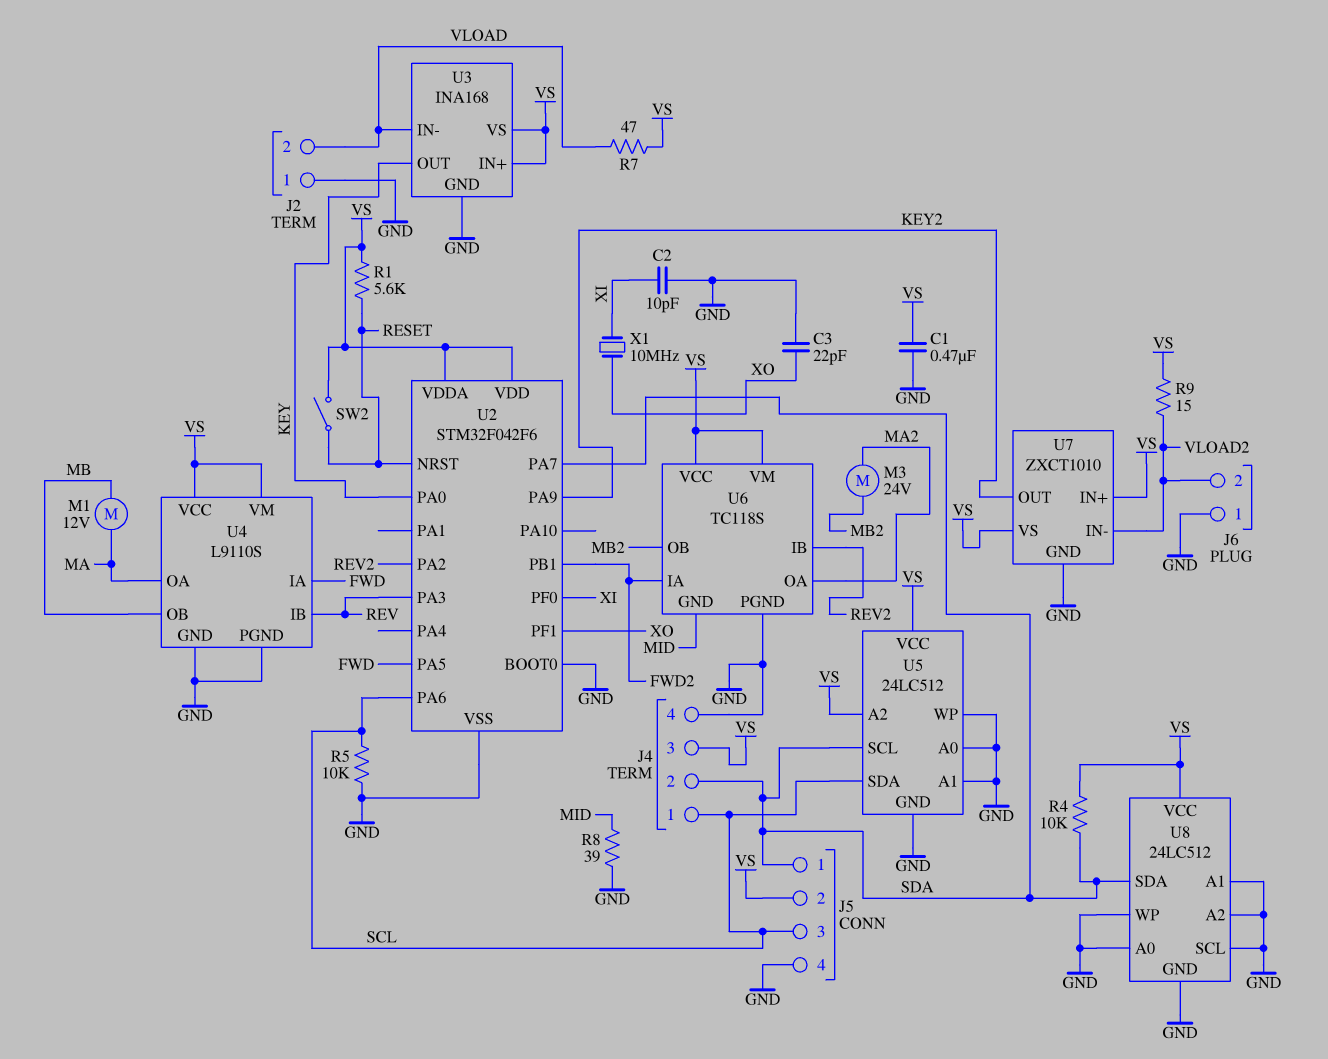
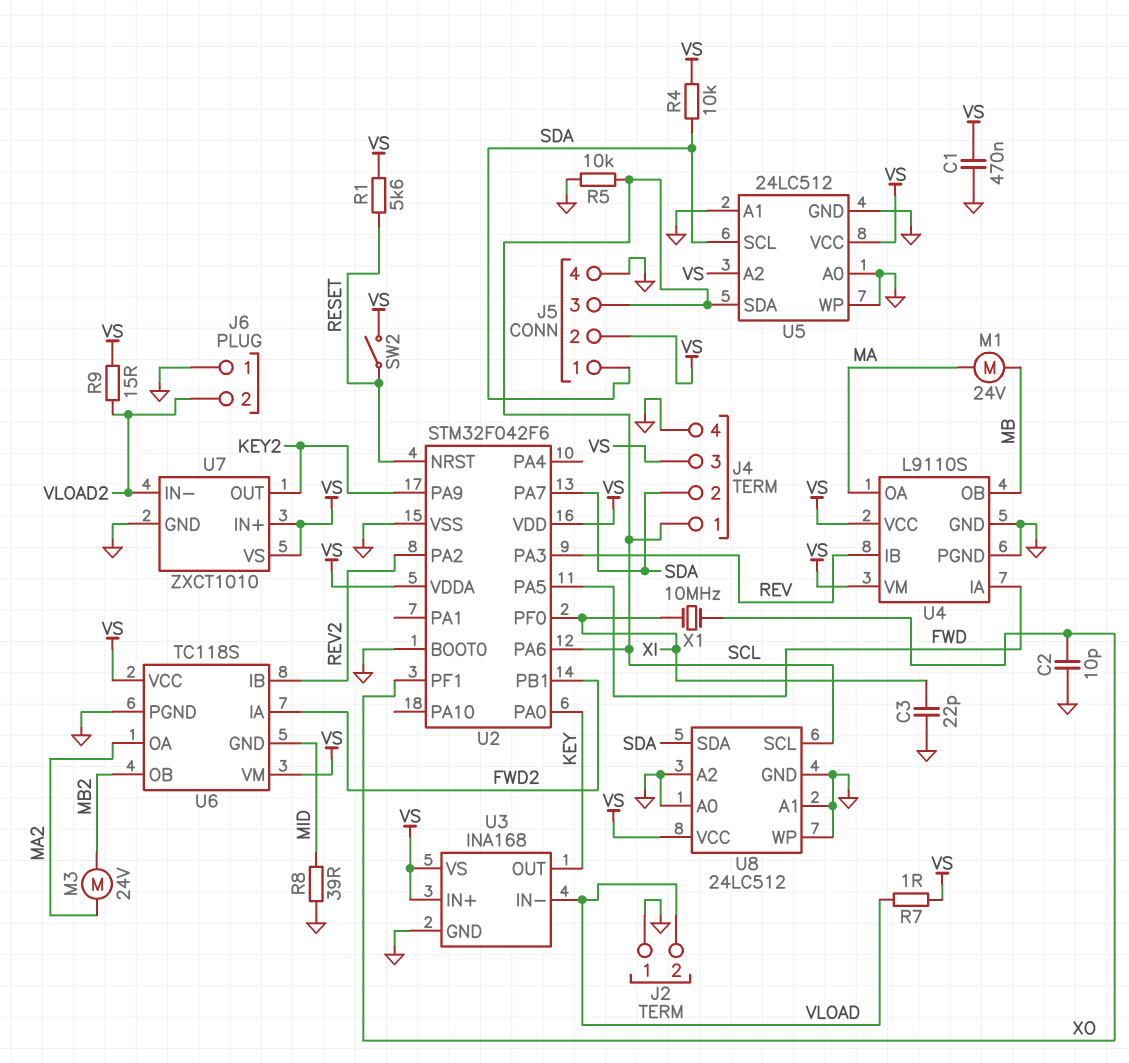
C2: 10pF (GND, XI) -> 10pF (GND, XO)
C3: 22pF (GND, XO) -> 22pF (GND, XI)
M1: motor 12V (MA, MB) -> motor 24V (MA, MB)
R7: 47 (VLOAD, VS) -> 1 (VLOAD, VS)
U8 pin SCL: GND -> SCL

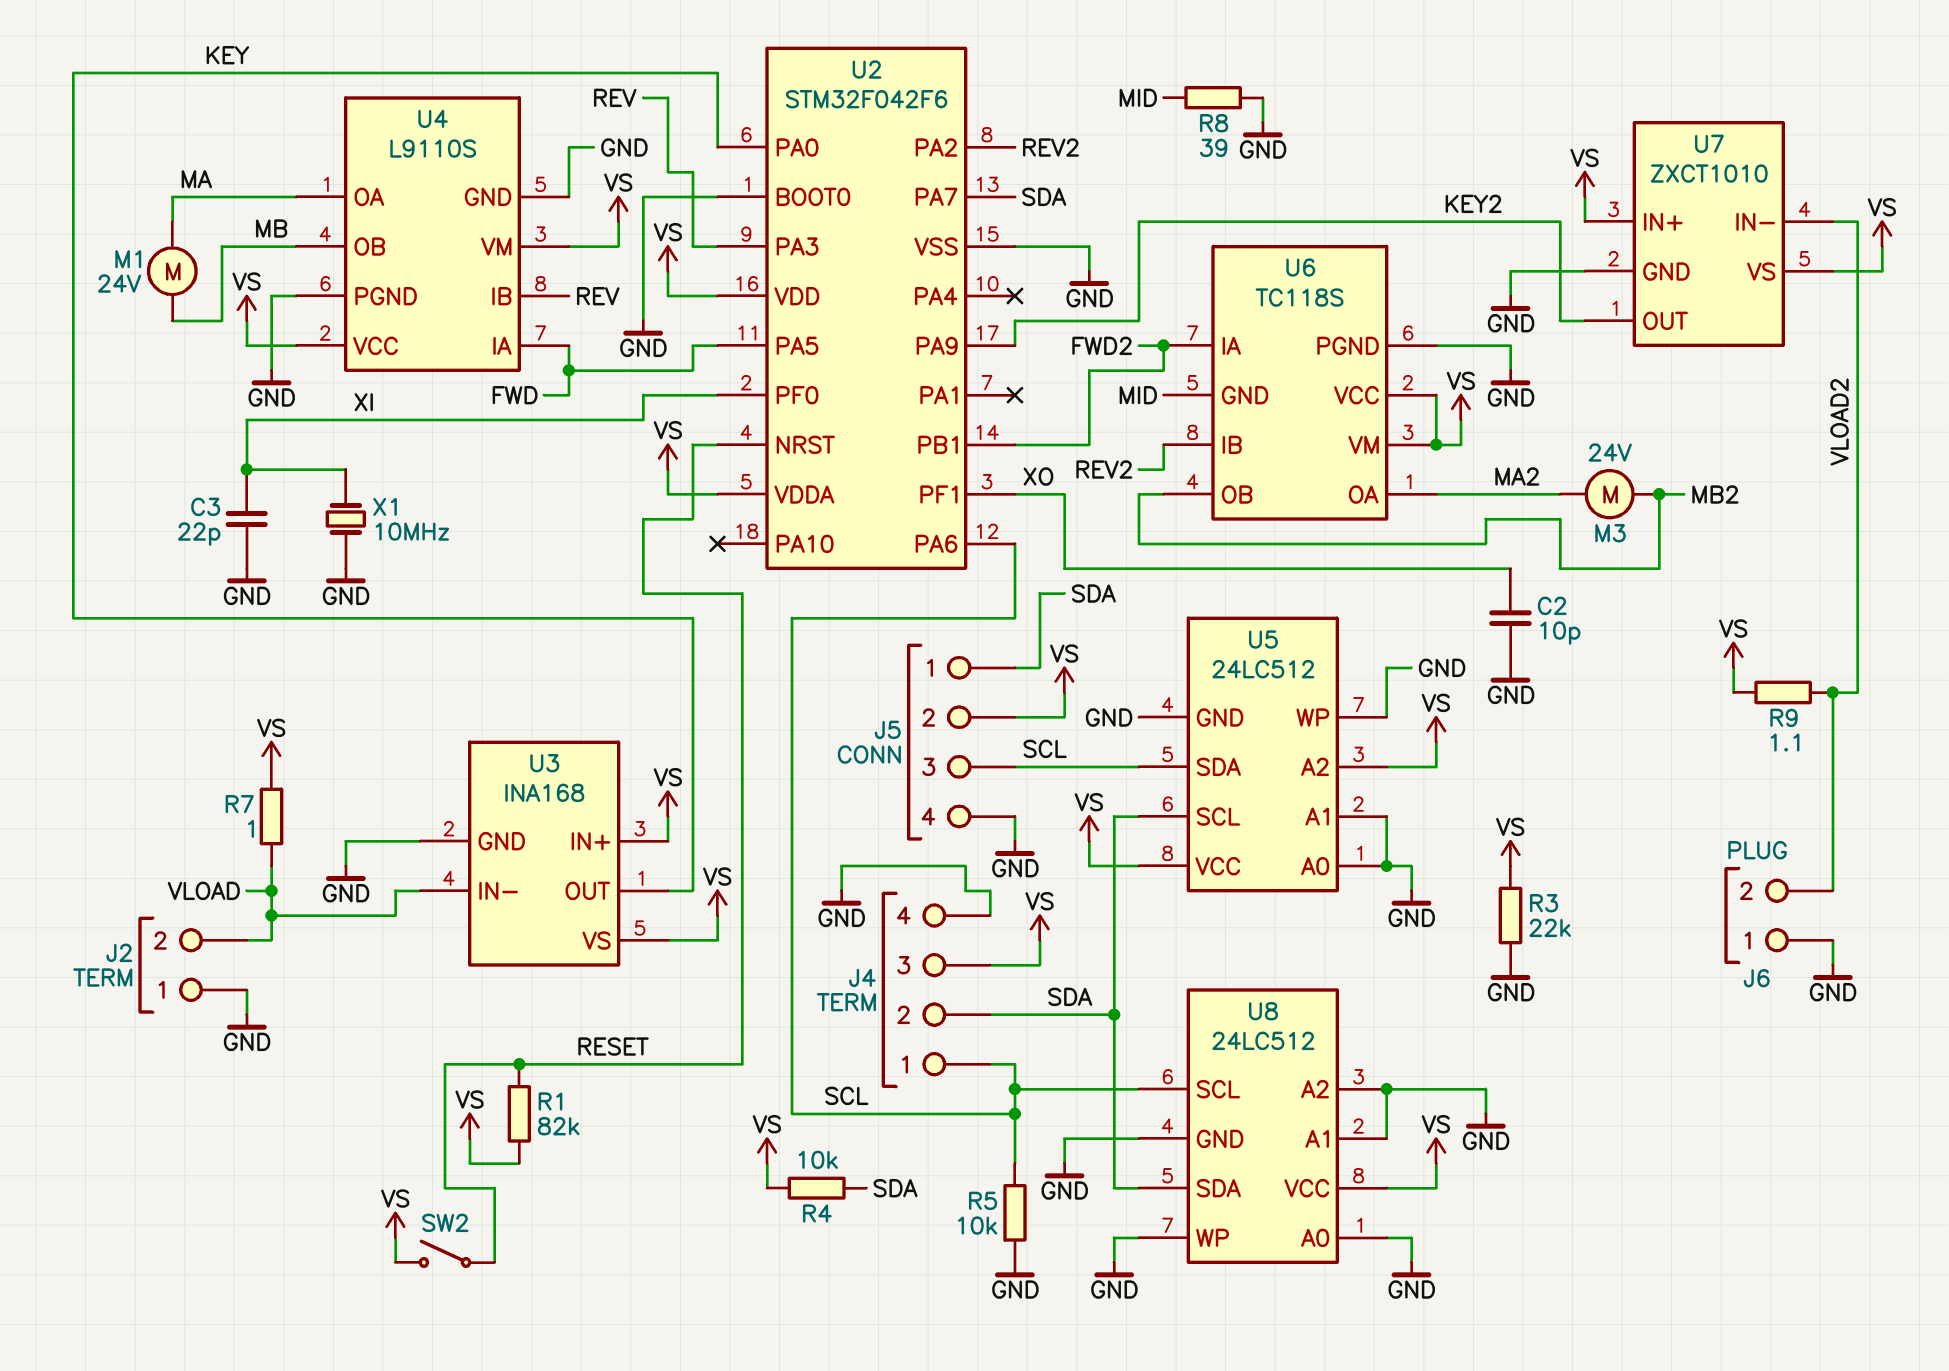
C1: 470nF (GND, VS) -> none
R1: 5.6k (RESET, VS) -> 82k (RESET, VS)
R3: none -> 22k (GND, VS)
R9: 15 (VLOAD2, VS) -> 1.1 (VLOAD2, VS)
X1: 10MHz (XI, XO) -> 10MHz (GND, XI)

